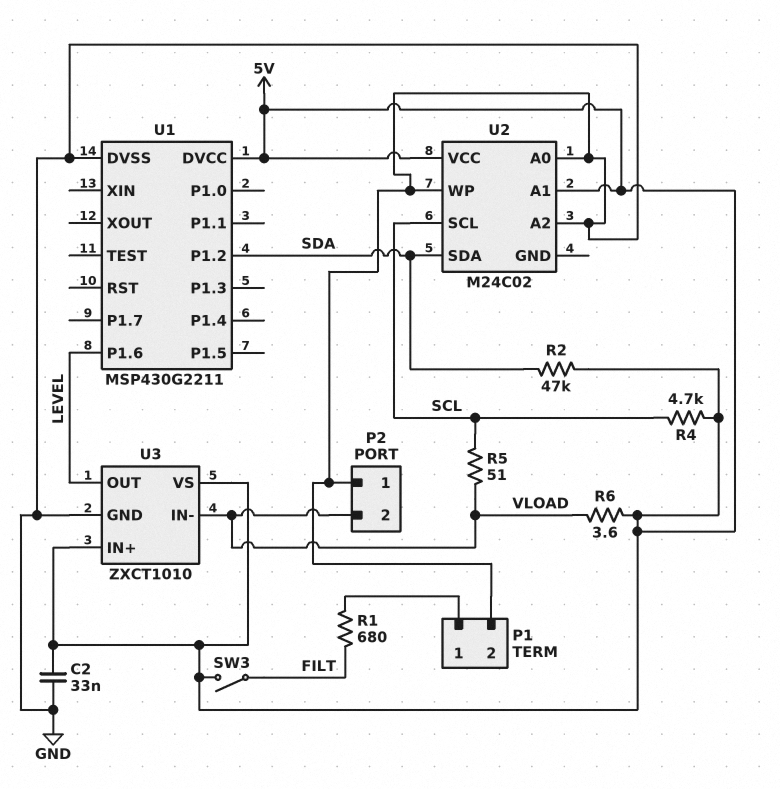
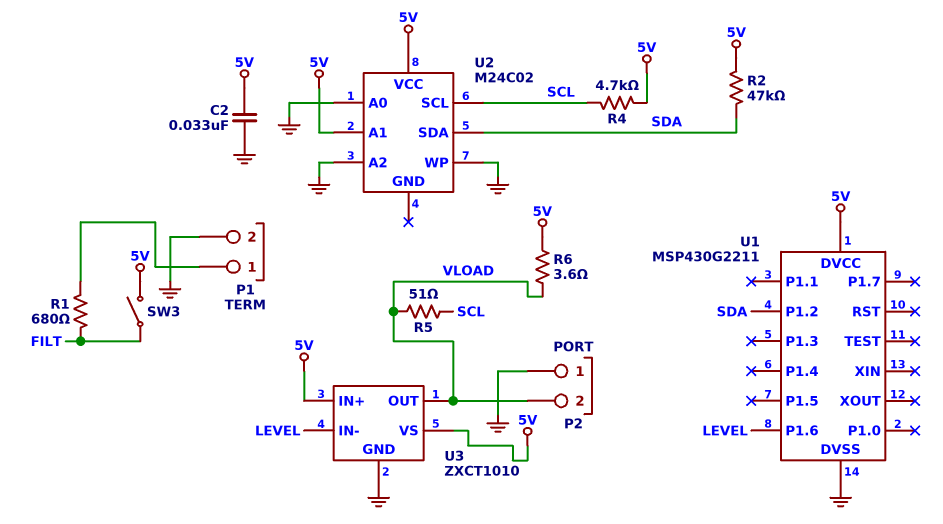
U3 pin IN-: VLOAD -> LEVEL
U3 pin OUT: LEVEL -> VLOAD

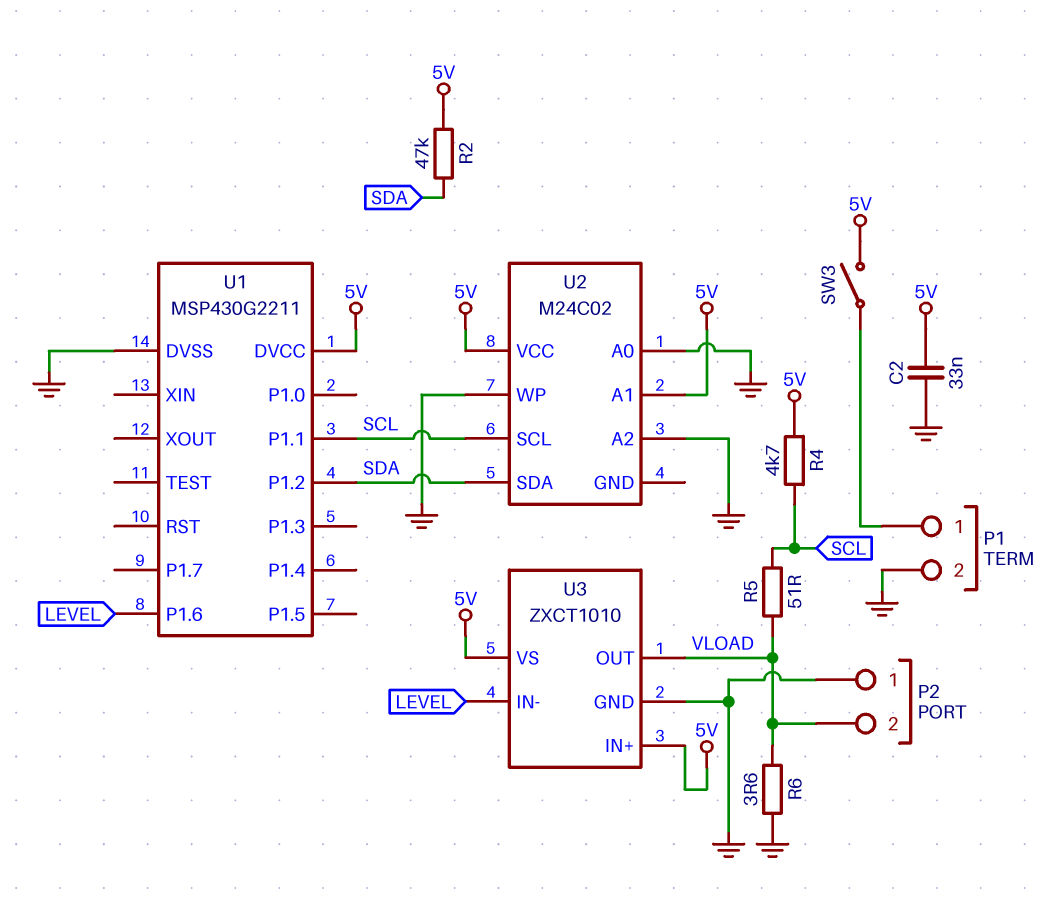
R1: 680 (FILT, P1/1) -> none
R6: 3.6 (5V, VLOAD) -> 3.6 (GND, VLOAD)
SW3: switch (5V, FILT) -> switch (5V, P1/1)
U1 pin P1.1: none -> SCL

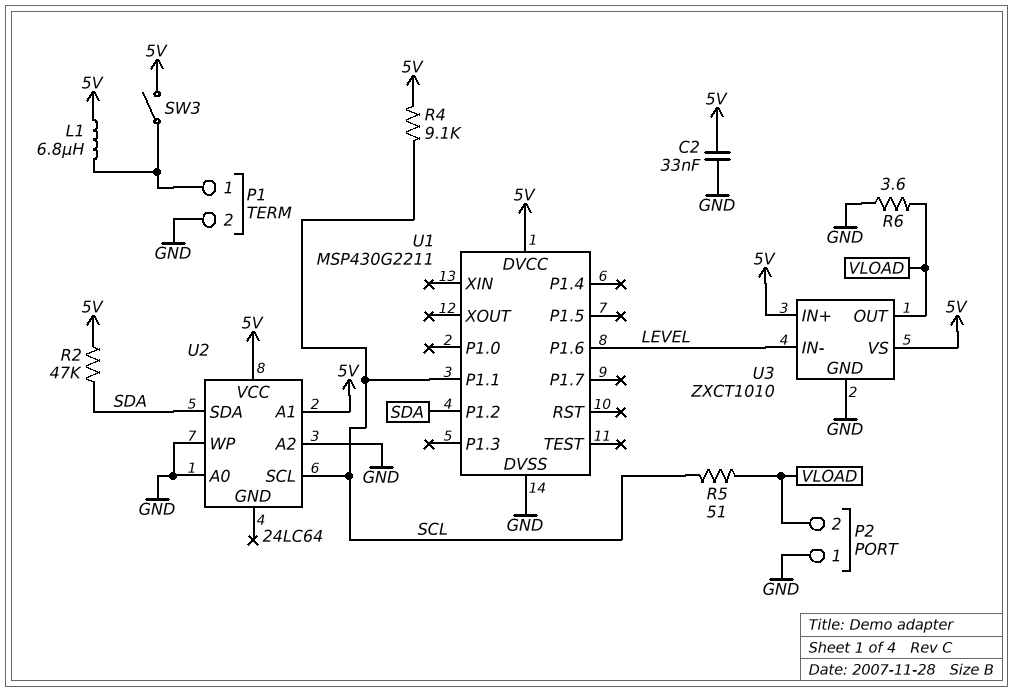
L1: none -> 6.8uH (5V, P1/1)
R4: 4.7k (5V, SCL) -> 9.1k (5V, SCL)
U2: M24C02 -> 24LC64

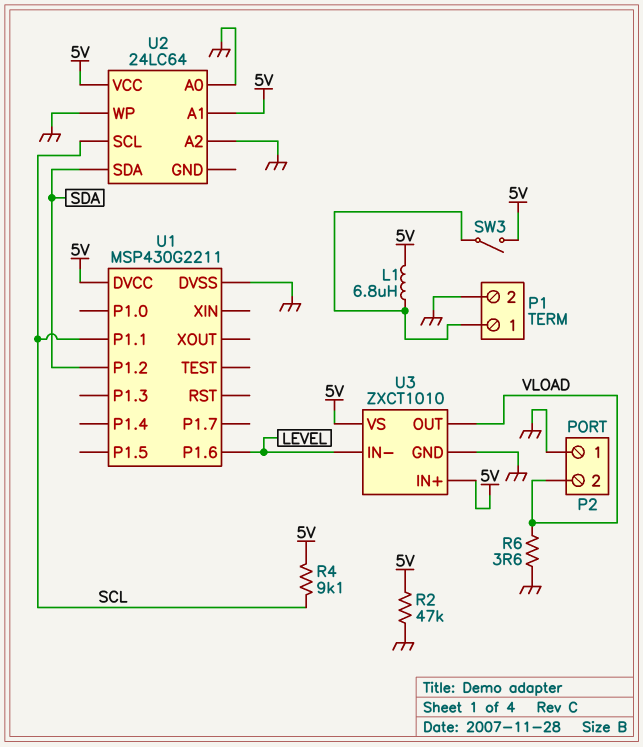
C2: 33nF (5V, GND) -> none
R2: 47k (5V, SDA) -> 47k (5V, GND)
R5: 51 (SCL, VLOAD) -> none

